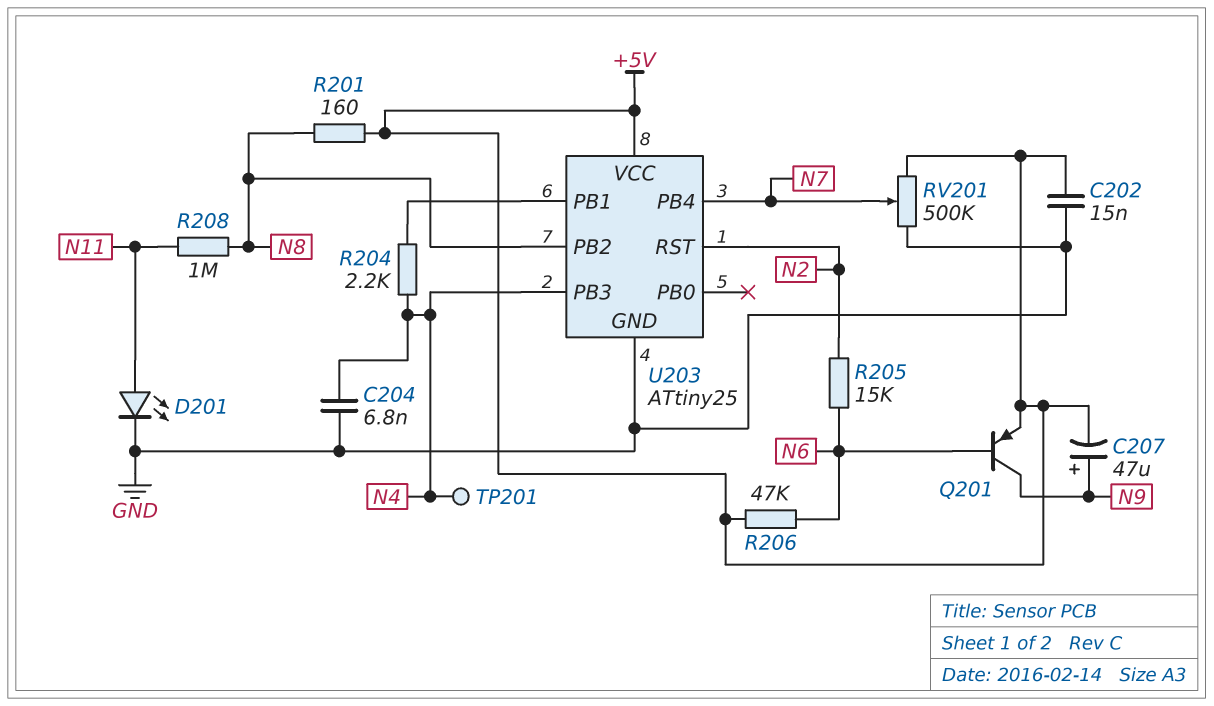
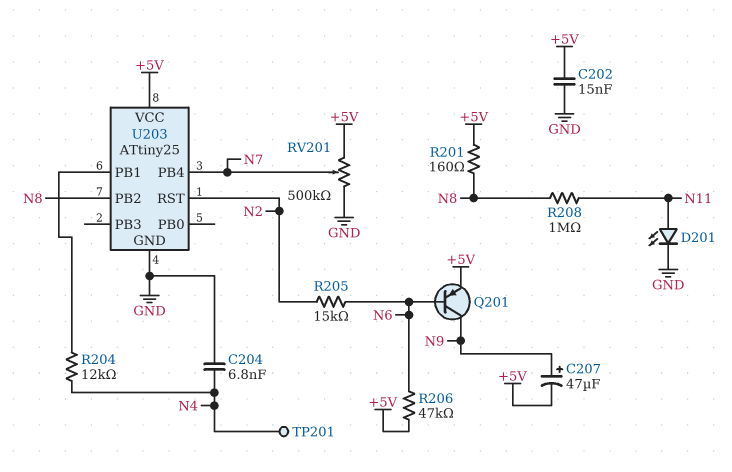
R204: 2.2k (N4, U203/PB1) -> 12k (N4, U203/PB1)
U203 pin PB3: N4 -> none

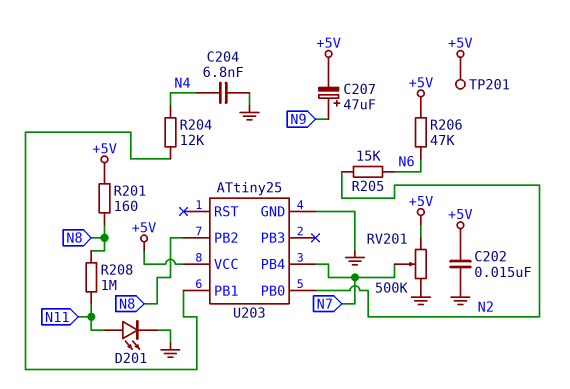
Q201: PNP (B N6, C N9, E +5V) -> none
TP201: test point (N4) -> test point (+5V)
U203 pin PB0: none -> N2
U203 pin RST: N2 -> none

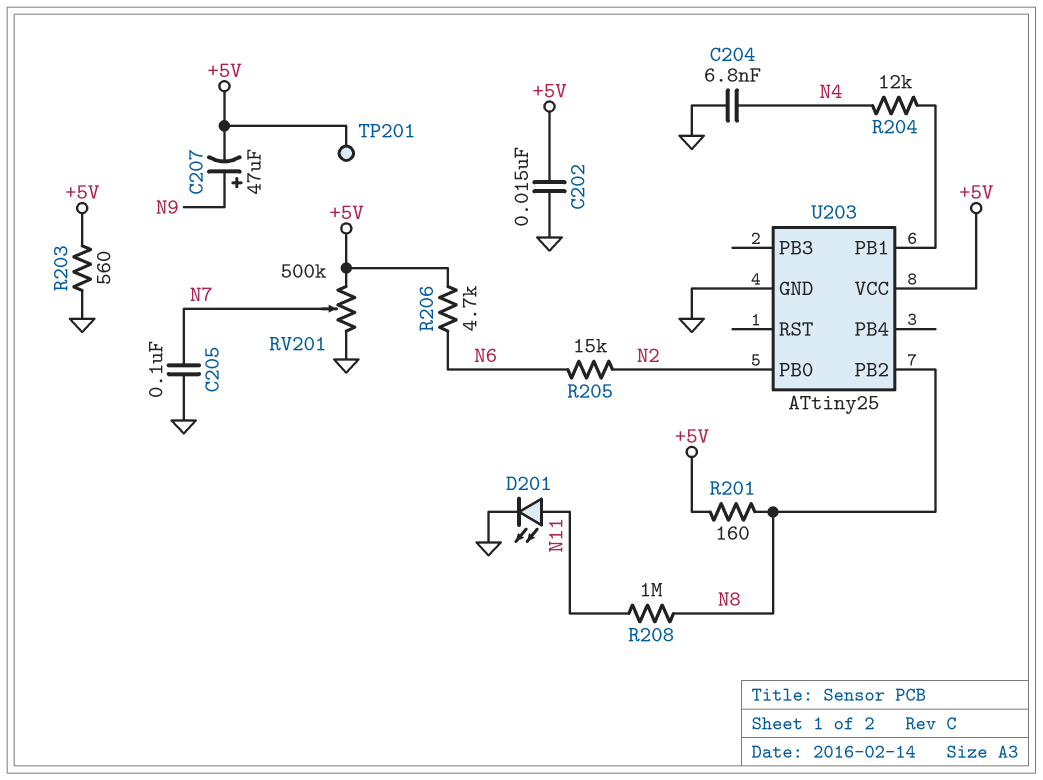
C205: none -> 100nF (GND, N7)
R203: none -> 560 (+5V, GND)
R206: 47k (+5V, N6) -> 4.7k (+5V, N6)
U203 pin PB4: N7 -> none

